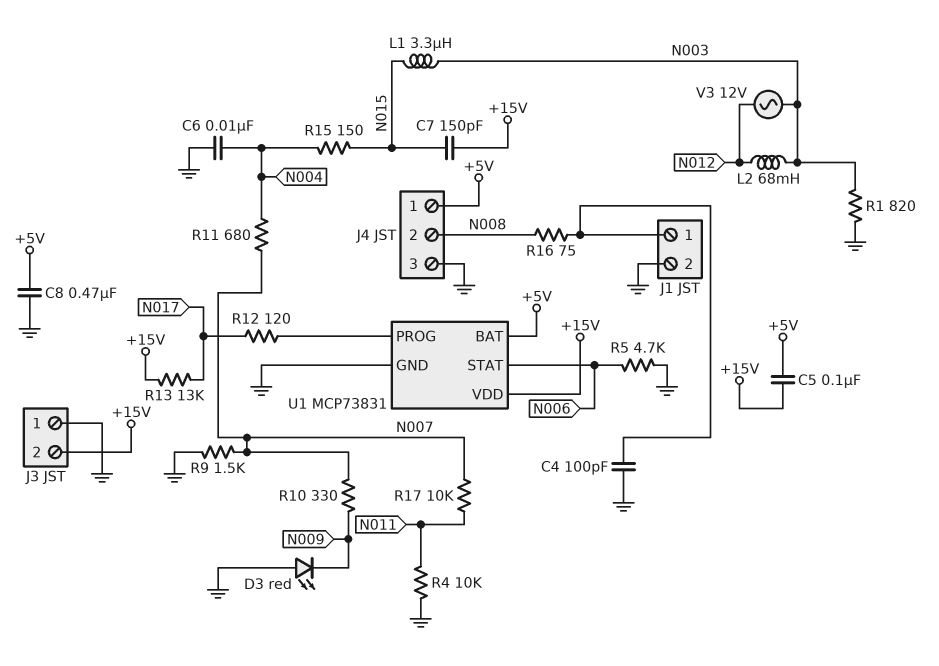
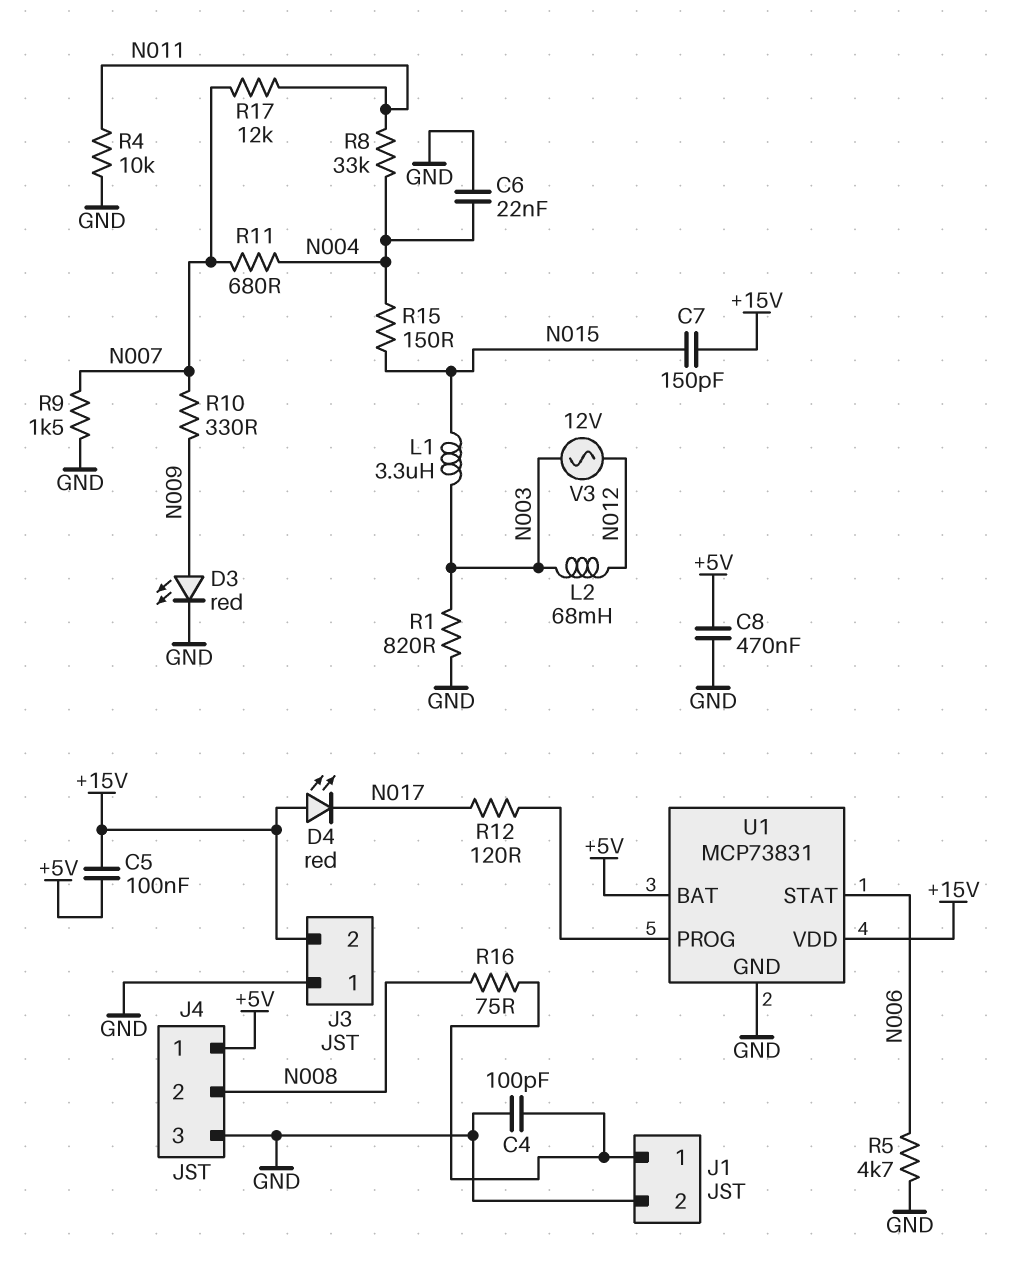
C6: 10nF (GND, N004) -> 22nF (GND, N004)
D3: LED red (A GND, K N009) -> LED red (A N009, K GND)
D4: none -> LED red (A +15V, K N017)
R8: none -> 33k (N004, N011)
R13: 13k (+15V, N017) -> none
R17: 10k (N007, N011) -> 12k (N007, N011)

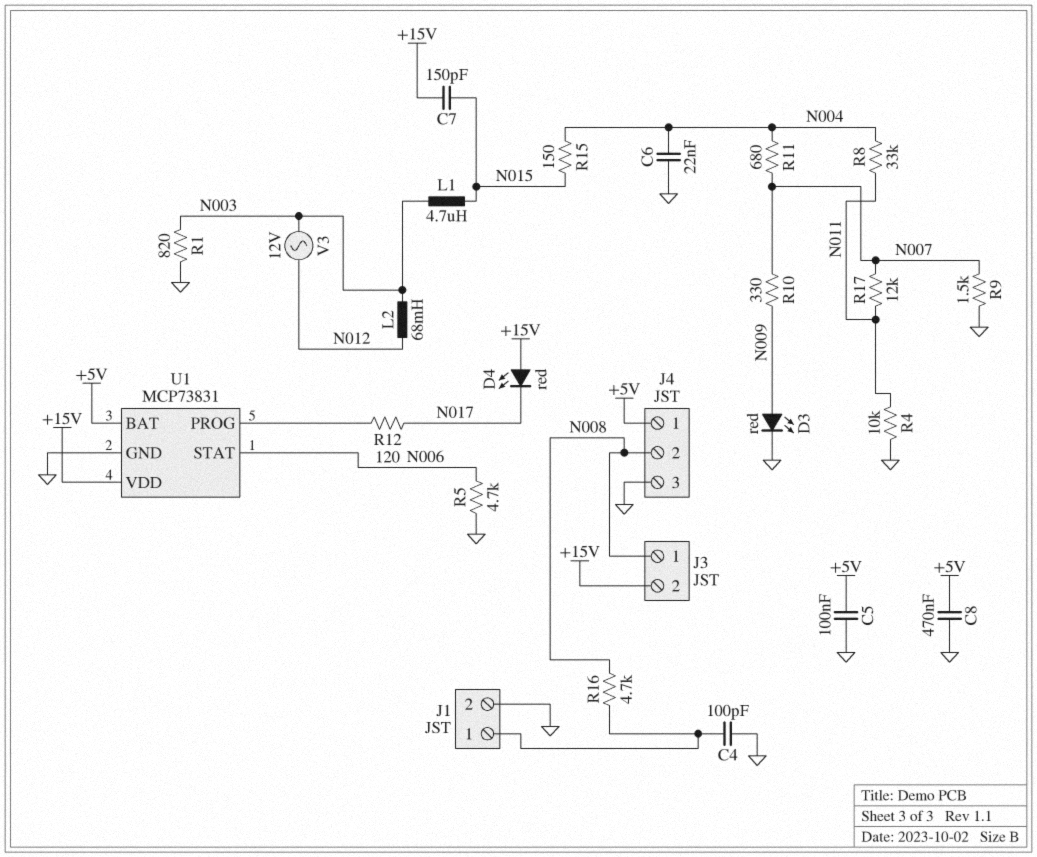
C5: 100nF (+5V, +15V) -> 100nF (+5V, GND)
J3 pin 1: GND -> N008
L1: 3.3uH (N003, N015) -> 4.7uH (N003, N015)
R16: 75 (J1/1, N008) -> 4.7k (J1/1, N008)

